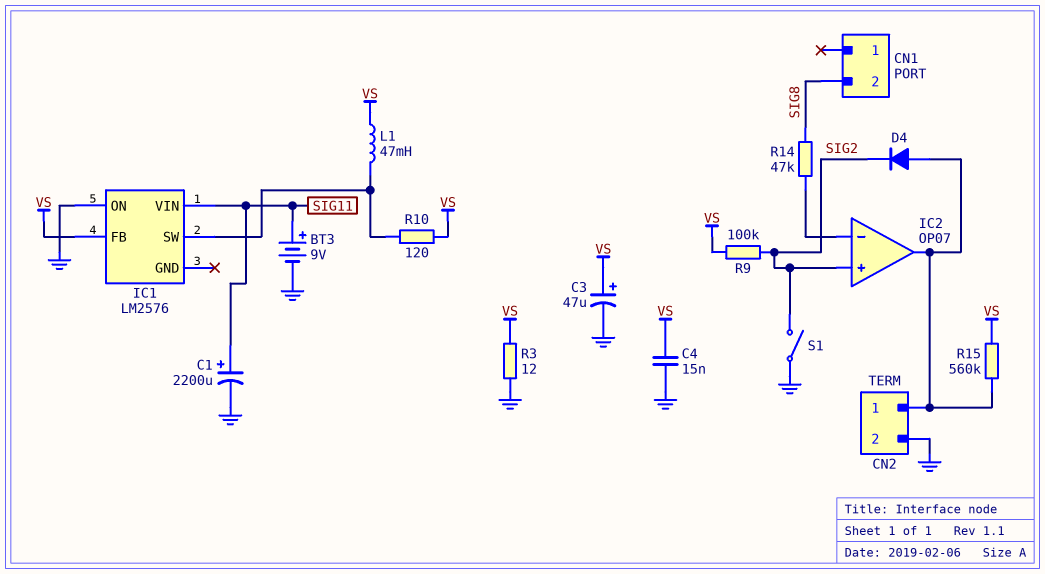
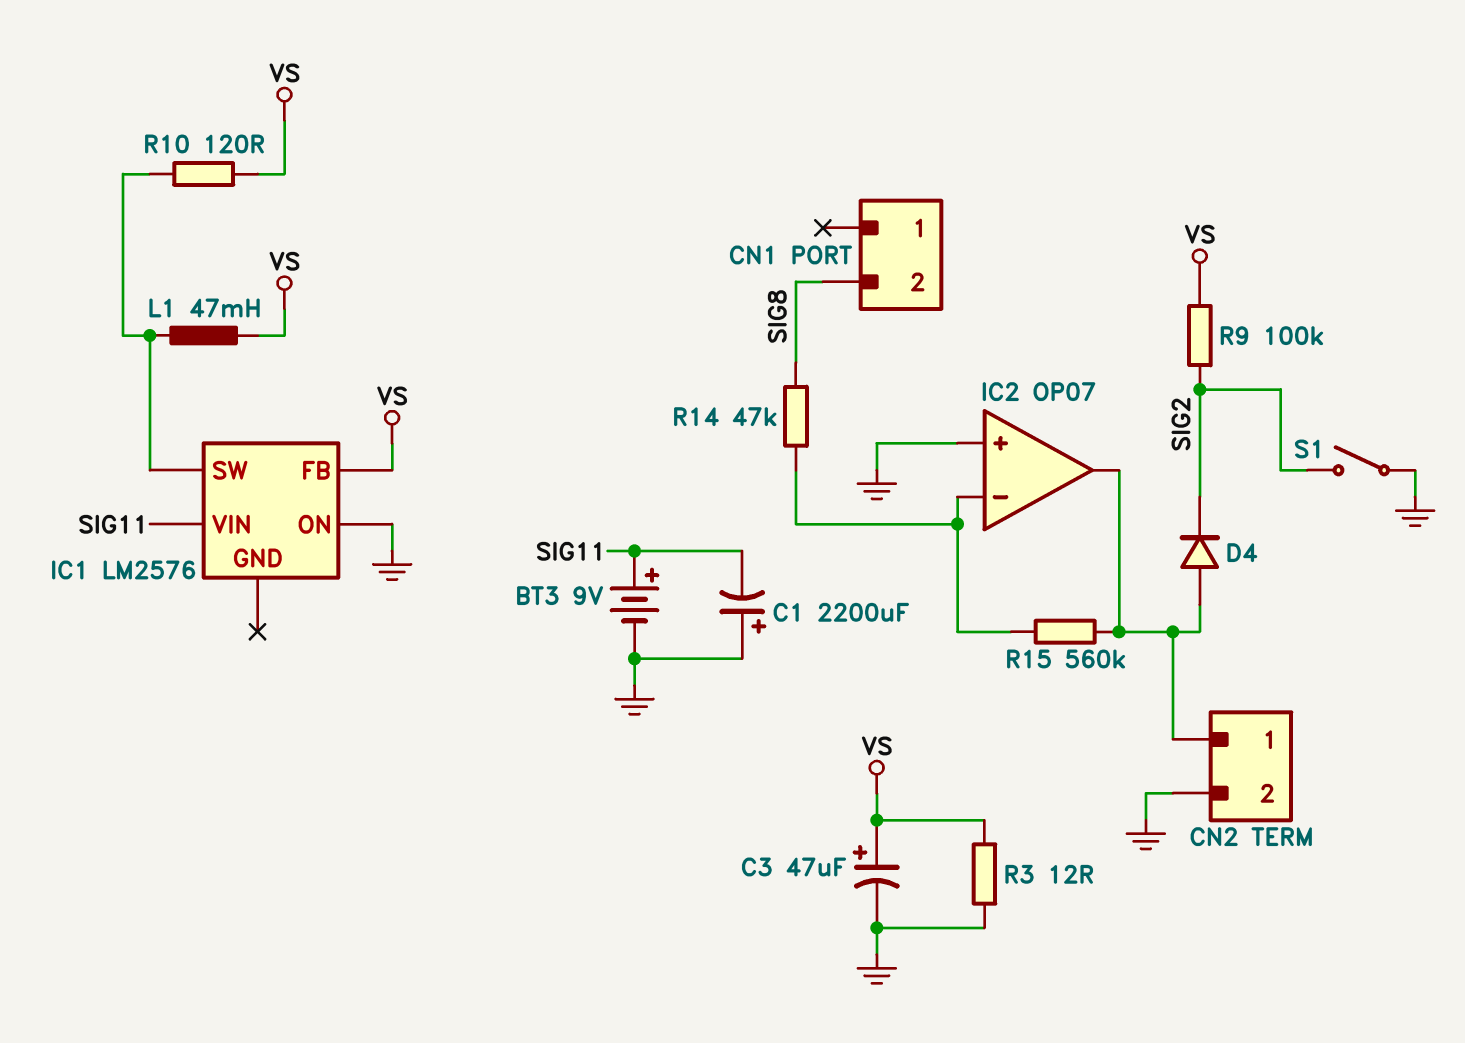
C1: 2200uF (plus SIG11, minus GND) -> 2200uF (plus GND, minus SIG11)
C4: 15nF (GND, VS) -> none
IC2 pin in+: SIG2 -> GND
R15: 560k (CN2/1, VS) -> 560k (CN2/1, IC2/in-)

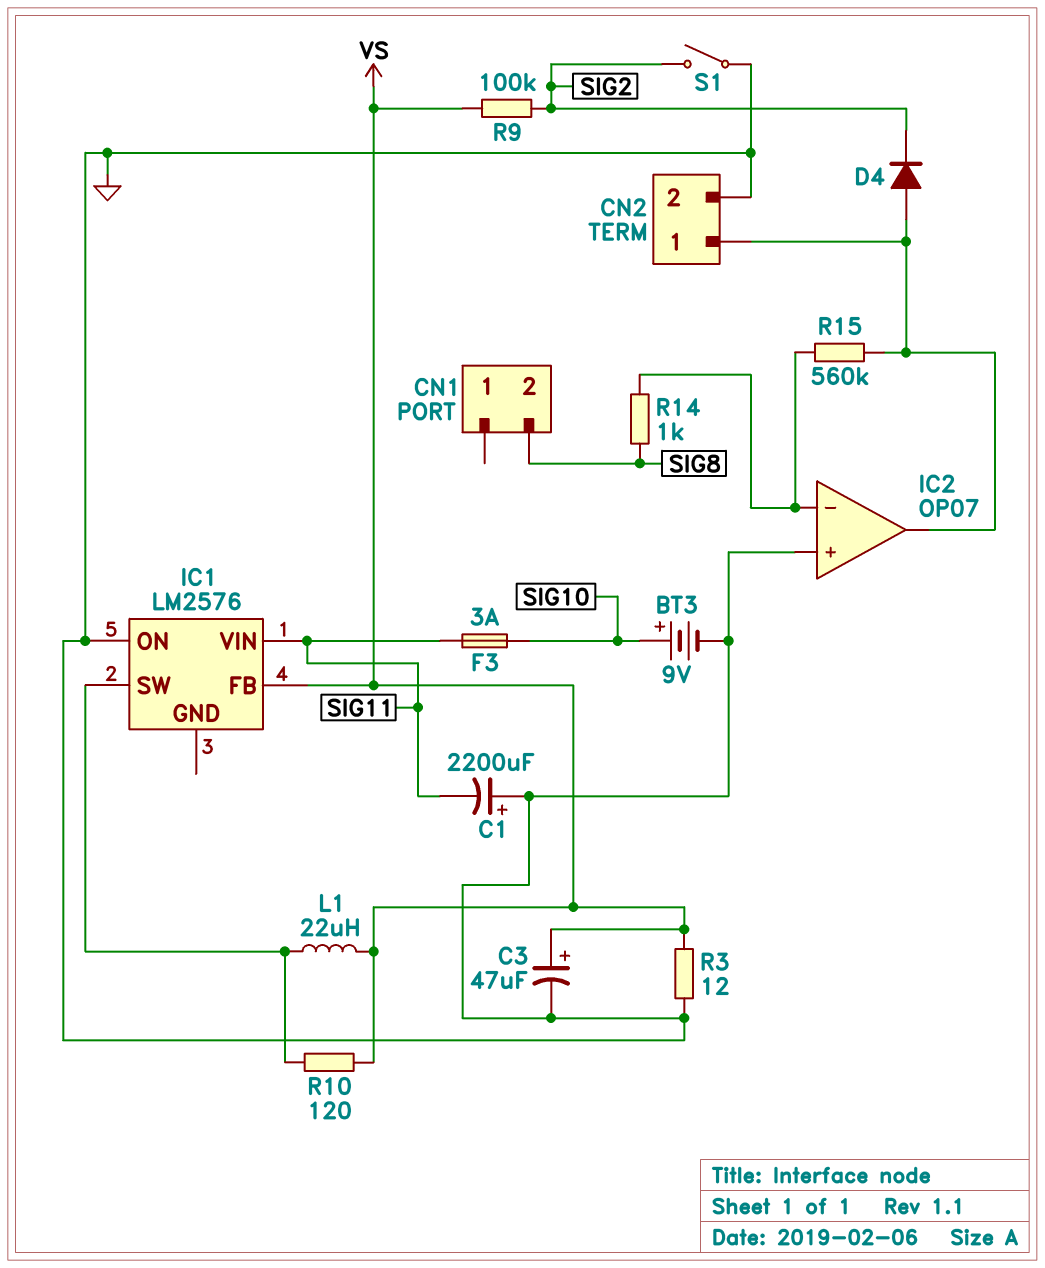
BT3: 9V (plus SIG11, minus GND) -> 9V (plus SIG10, minus GND)
F3: none -> 3A (SIG10, SIG11)
L1: 47mH (IC1/SW, VS) -> 22uH (IC1/SW, VS)
R14: 47k (IC2/in-, SIG8) -> 1k (IC2/in-, SIG8)

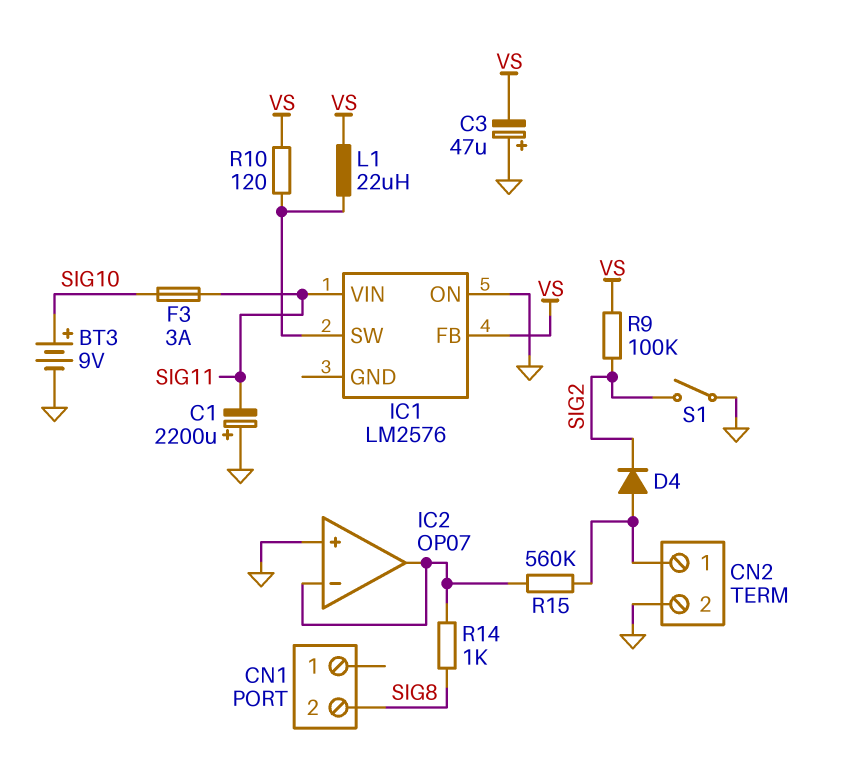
C3: 47uF (plus VS, minus GND) -> 47uF (plus GND, minus VS)
IC2 pin out: CN2/1 -> IC2/in-
R3: 12 (GND, VS) -> none

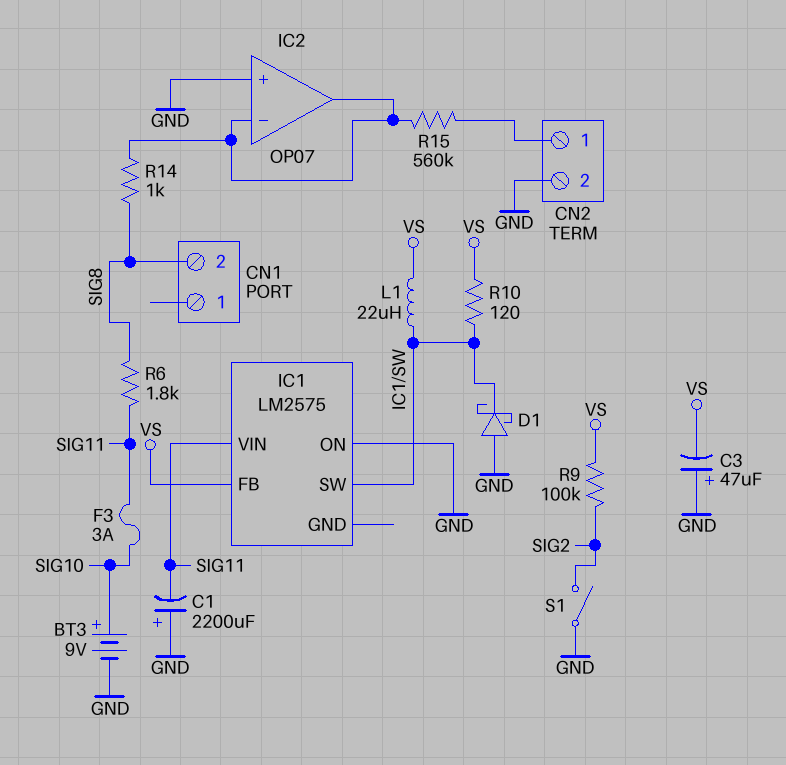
D1: none -> schottky (A GND, K IC1/SW)
D4: diode (A CN2/1, K SIG2) -> none
IC1: LM2576 -> LM2575
R6: none -> 1.8k (SIG8, SIG11)

